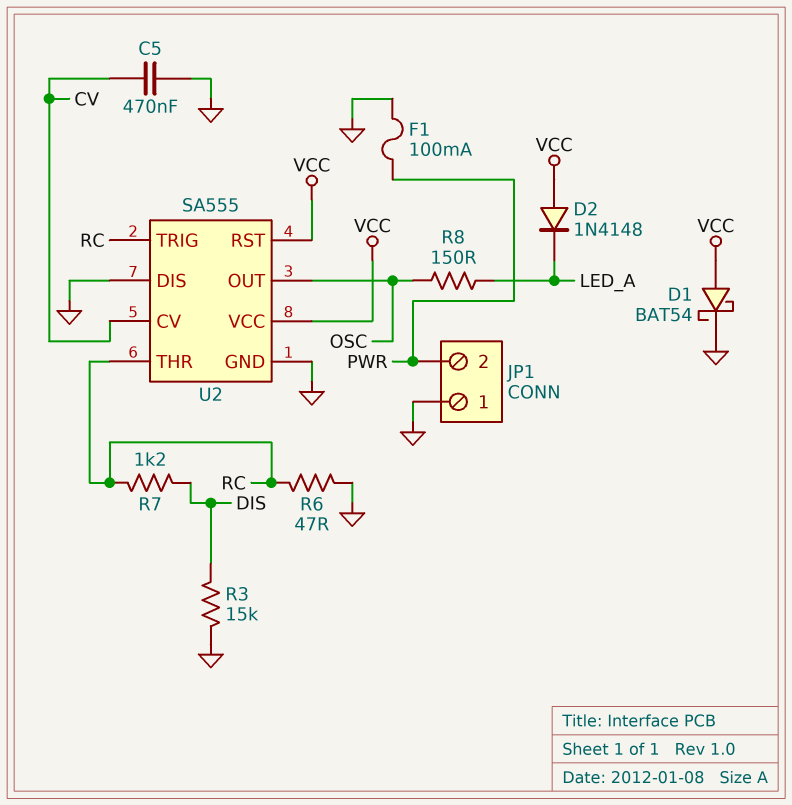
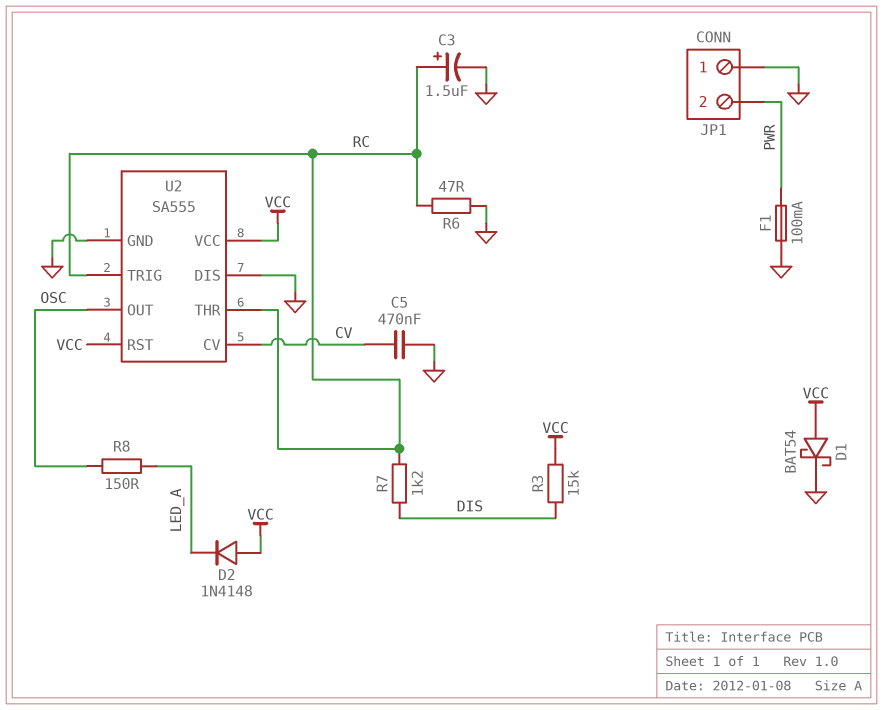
C3: none -> 1.5uF (plus RC, minus GND)
R3: 15k (DIS, GND) -> 15k (DIS, VCC)

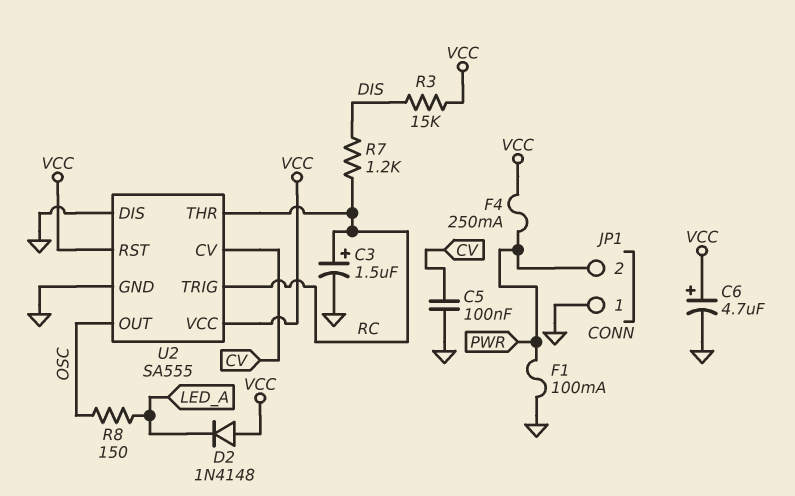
C5: 470nF (CV, GND) -> 100nF (CV, GND)
C6: none -> 4.7uF (plus VCC, minus GND)
D1: schottky BAT54 (A VCC, K GND) -> none
F4: none -> 250mA (PWR, VCC)
R6: 47 (GND, RC) -> none

